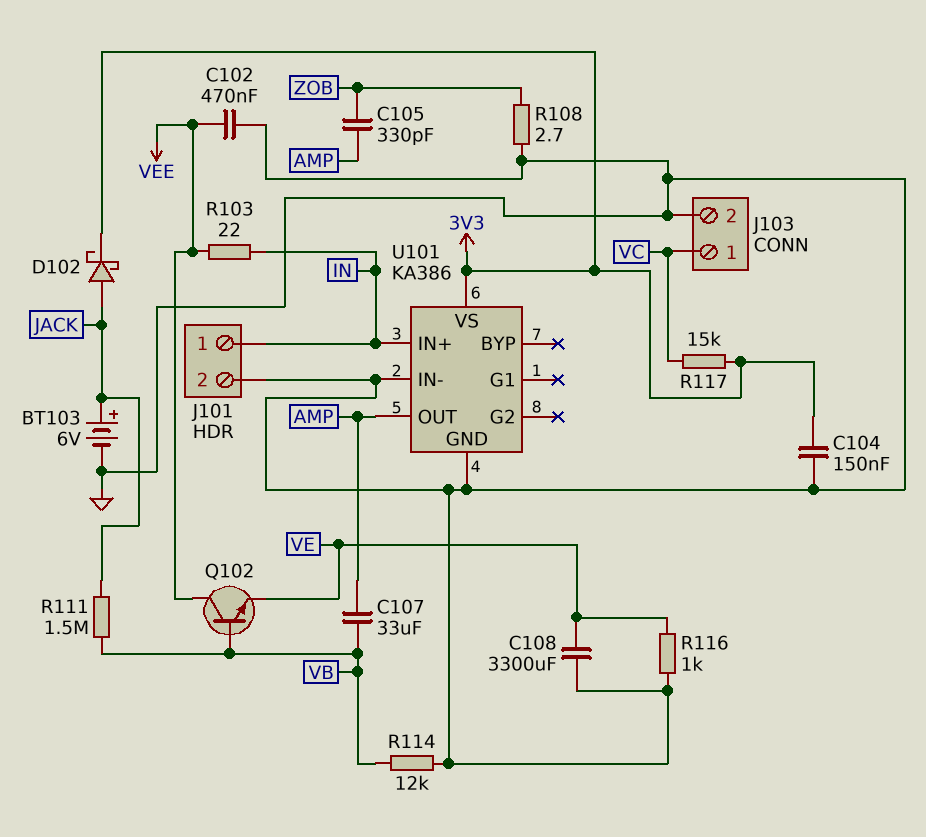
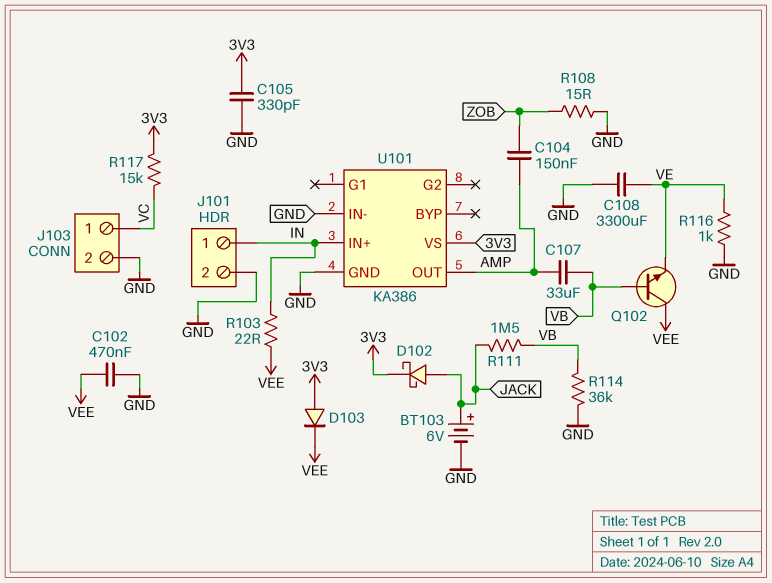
C104: 150nF (3V3, GND) -> 150nF (AMP, ZOB)
C105: 330pF (AMP, ZOB) -> 330pF (3V3, GND)
D103: none -> diode (A 3V3, K VEE)
R108: 2.7 (GND, ZOB) -> 15 (GND, ZOB)
R114: 12k (GND, VB) -> 36k (GND, VB)

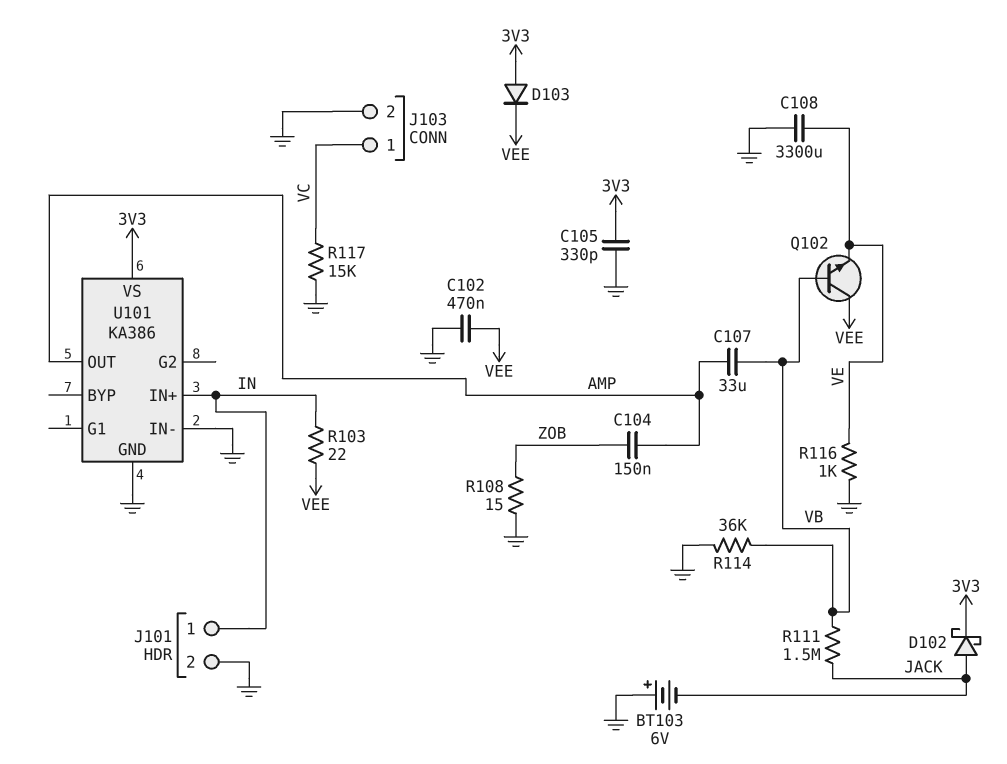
BT103: 6V (plus JACK, minus GND) -> 6V (plus GND, minus JACK)
R117: 15k (3V3, VC) -> 15k (GND, VC)

